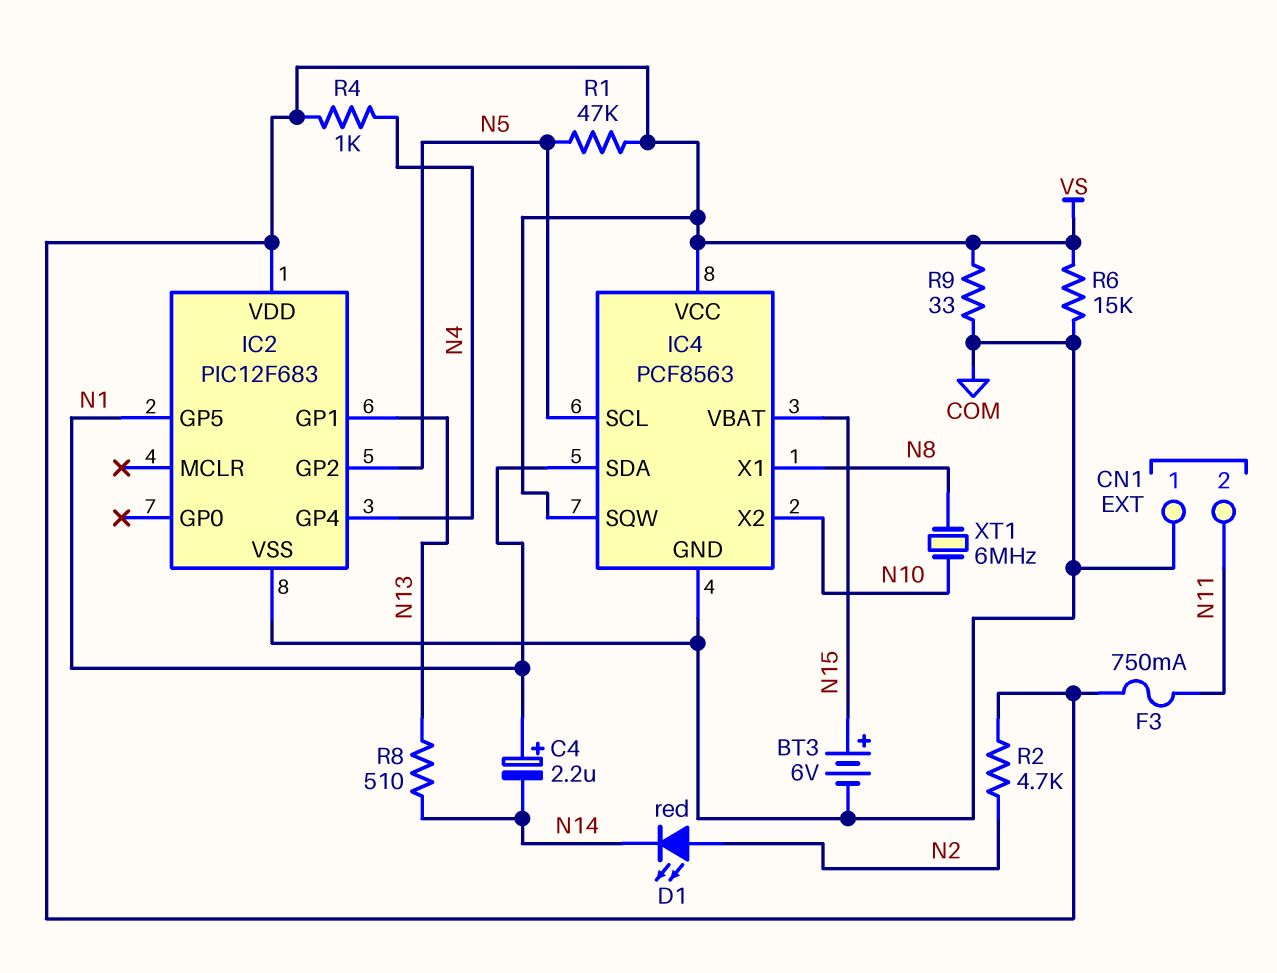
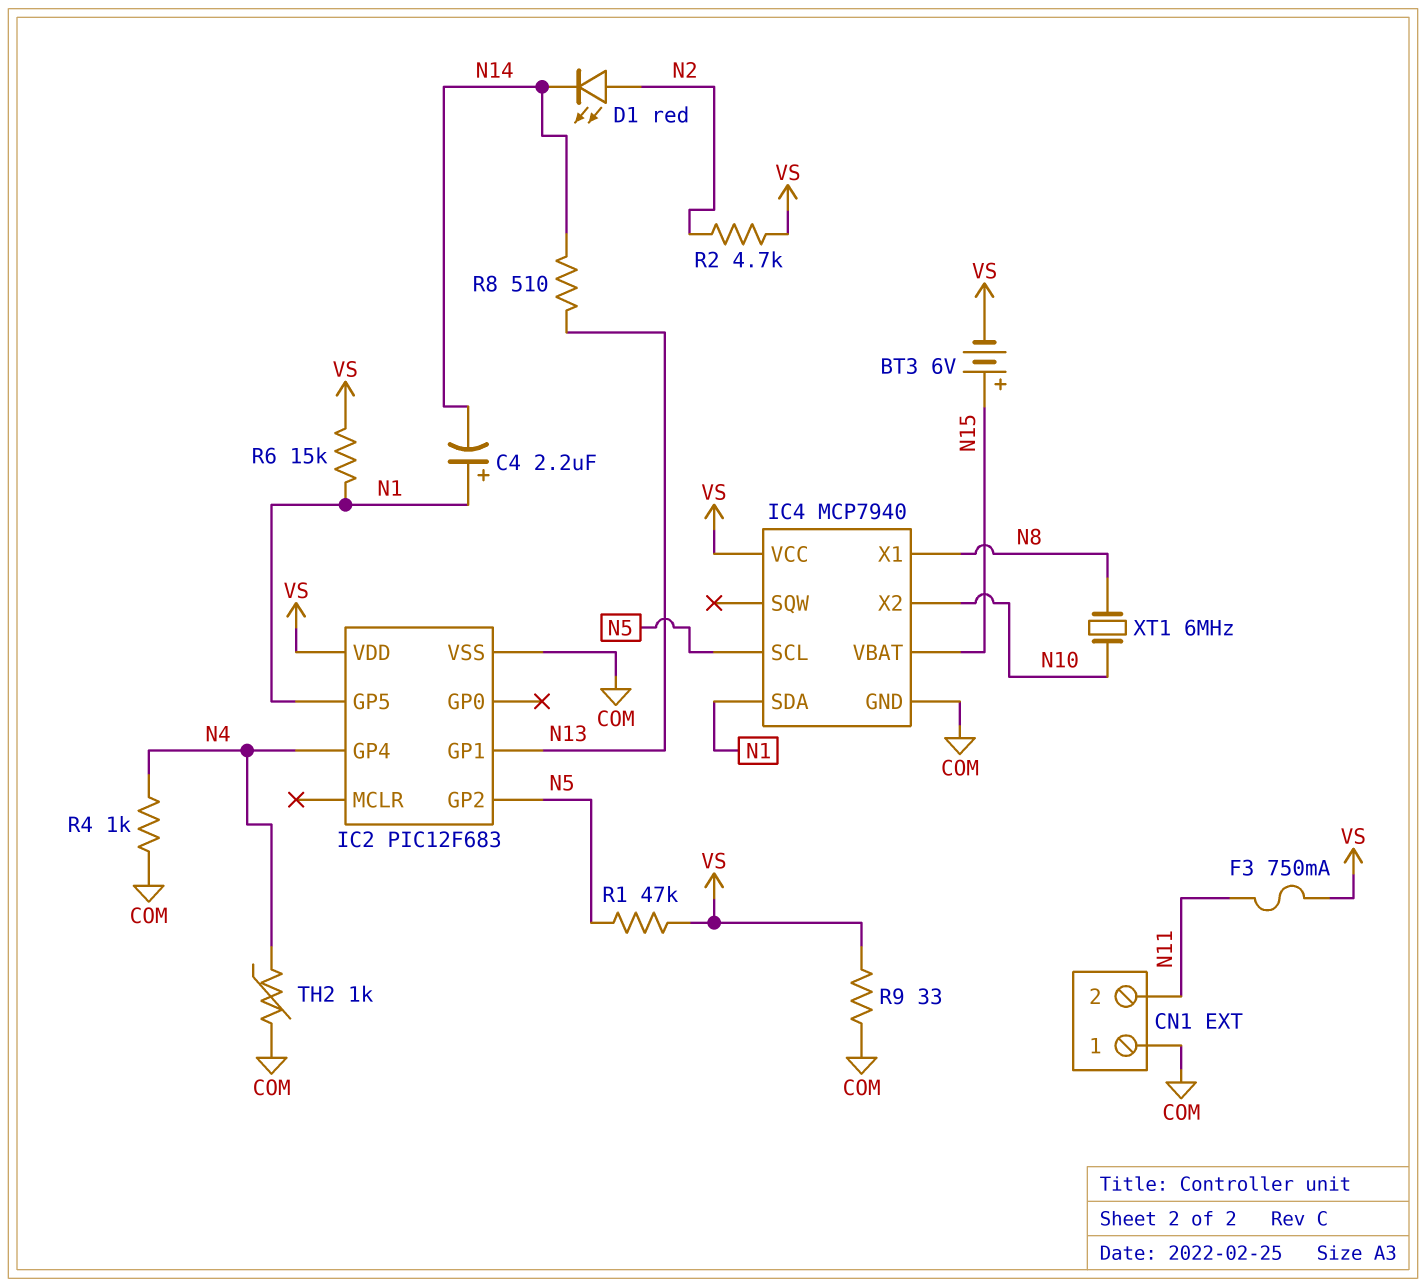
BT3: 6V (plus N15, minus COM) -> 6V (plus N15, minus VS)
IC4: PCF8563 -> MCP7940
IC4 pin SQW: VS -> none
R4: 1k (N4, VS) -> 1k (COM, N4)
R6: 15k (COM, VS) -> 15k (N1, VS)
TH2: none -> 1k (COM, N4)

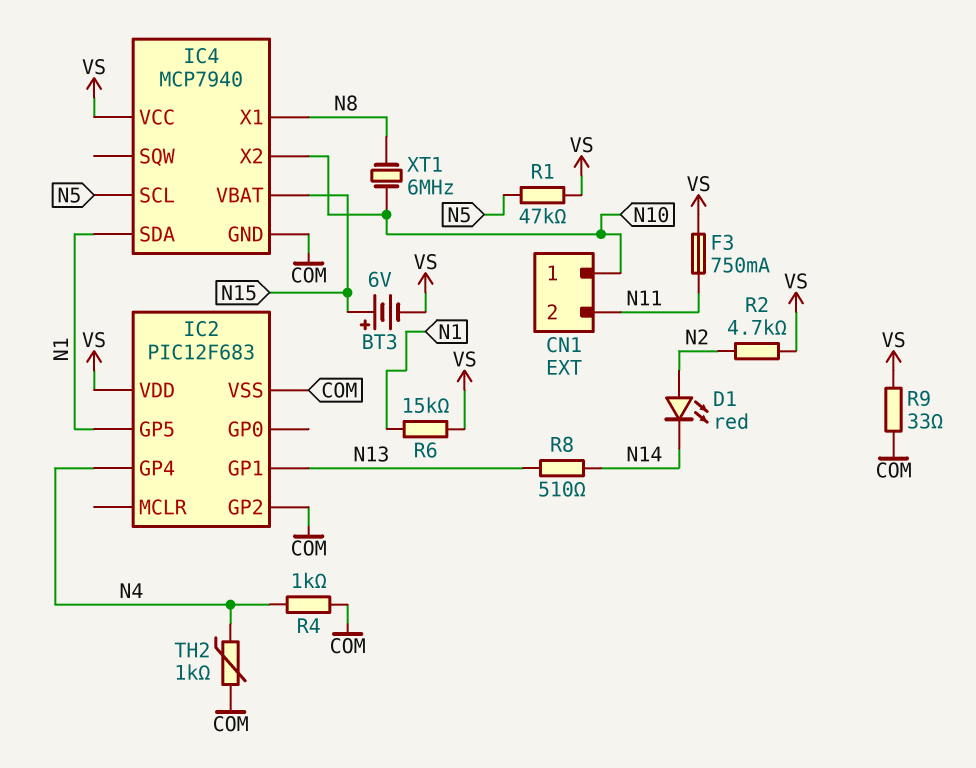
C4: 2.2uF (plus N1, minus N14) -> none
CN1 pin 1: COM -> N10
IC2 pin GP2: N5 -> COM

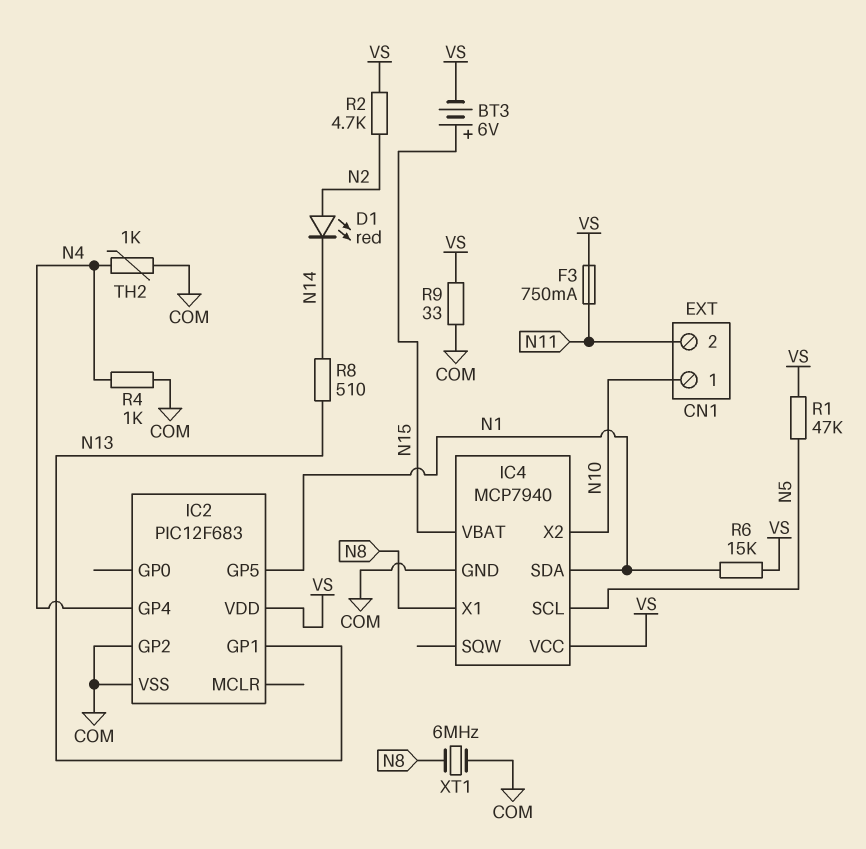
XT1: 6MHz (N8, N10) -> 6MHz (COM, N8)

